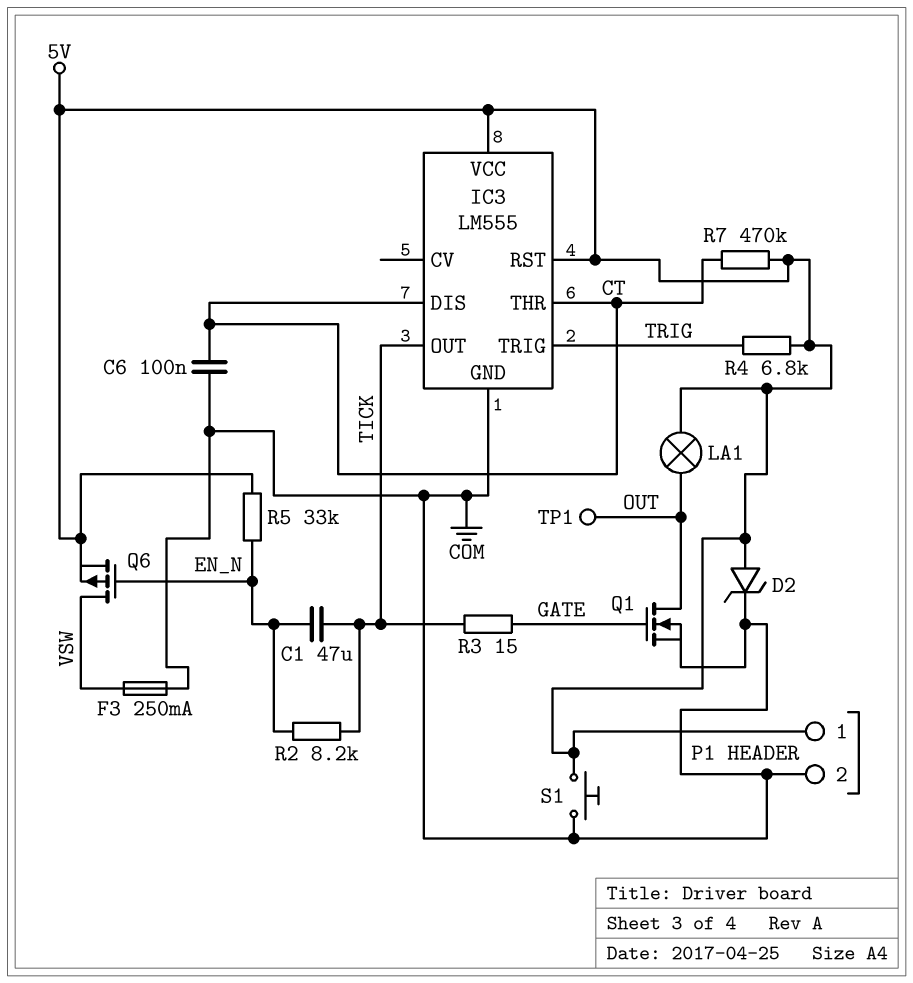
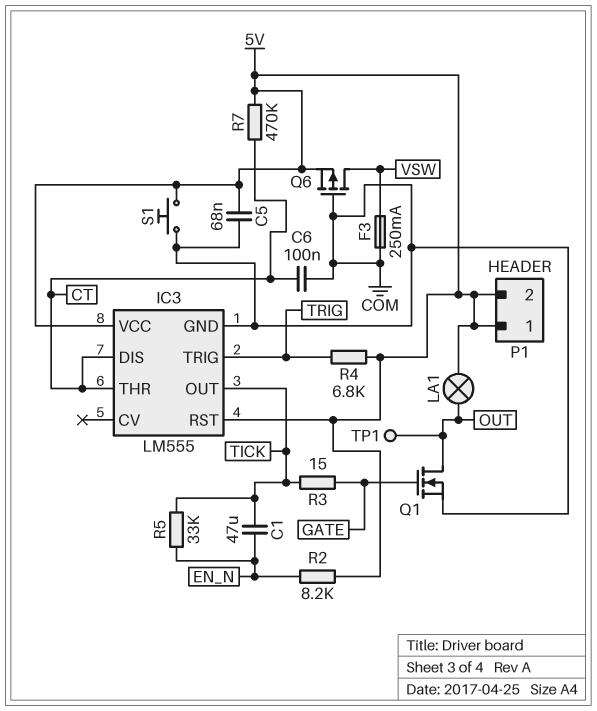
C5: none -> 68nF (5V, COM)
D2: zener (A 5V, K COM) -> none
P1 pin 2: COM -> 5V
Q6: PMOS (G EN_N, D VSW, S 5V) -> PMOS (G COM, D VSW, S 5V)
R2: 8.2k (EN_N, TICK) -> 8.2k (5V, EN_N)
R5: 33k (5V, EN_N) -> 33k (EN_N, TICK)

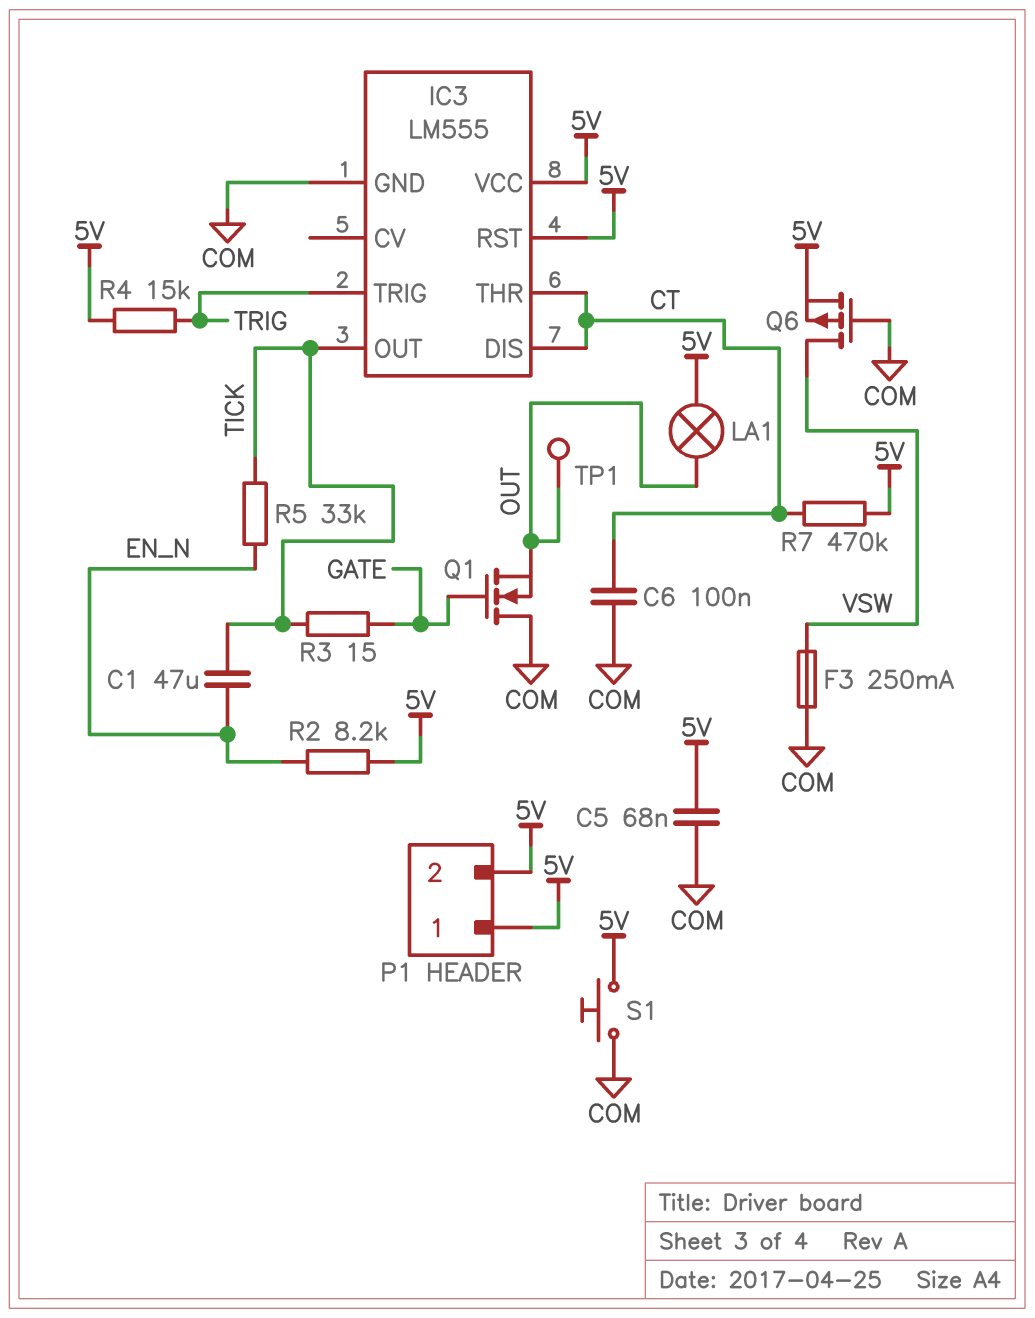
Q1: NMOS (G GATE, D OUT, S COM) -> NMOS (G GATE, D COM, S OUT)
R4: 6.8k (5V, TRIG) -> 15k (5V, TRIG)

